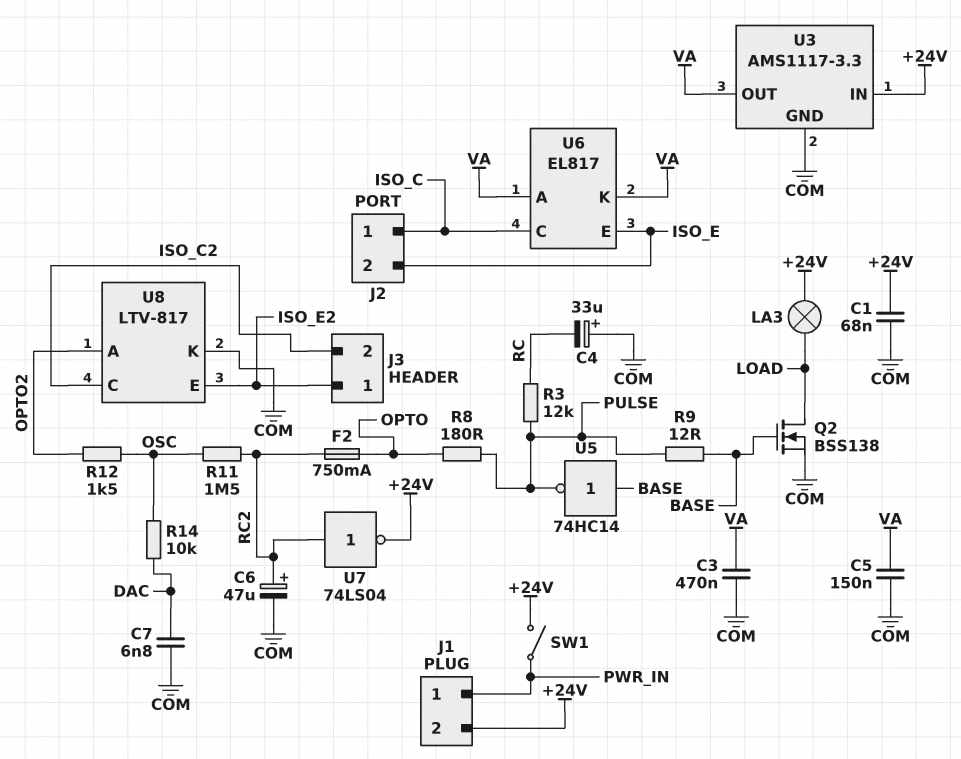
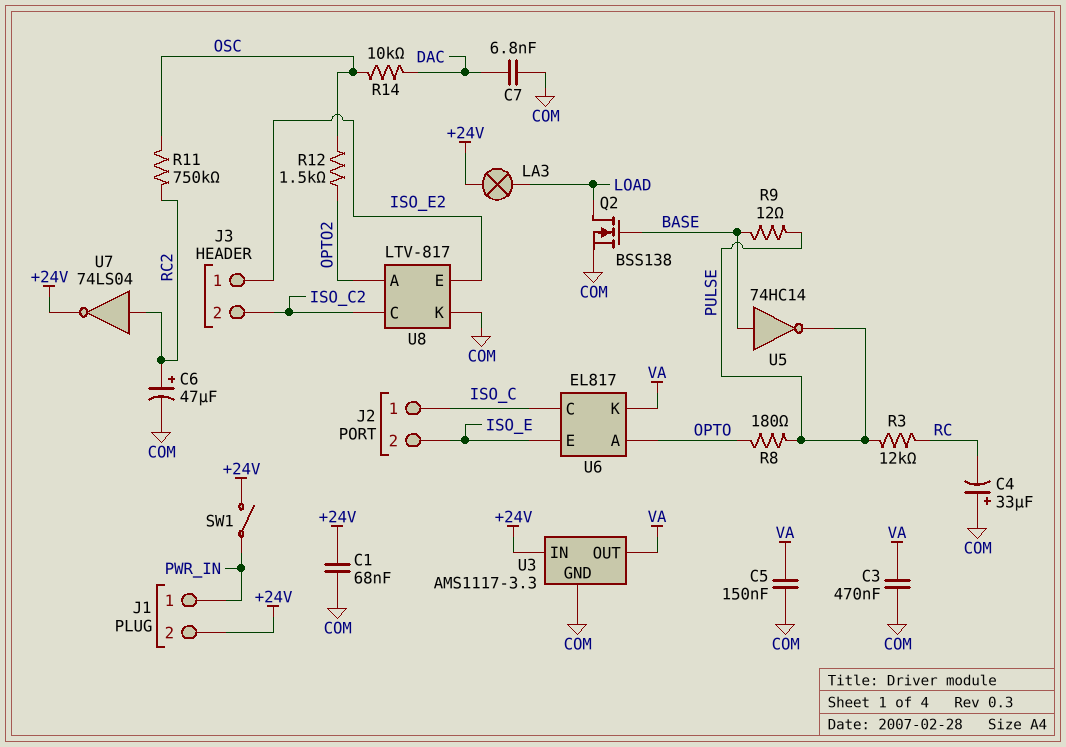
F2: 750mA (OPTO, RC2) -> none
R11: 1.5M (OSC, RC2) -> 750k (OSC, RC2)
U6 pin A: VA -> OPTO

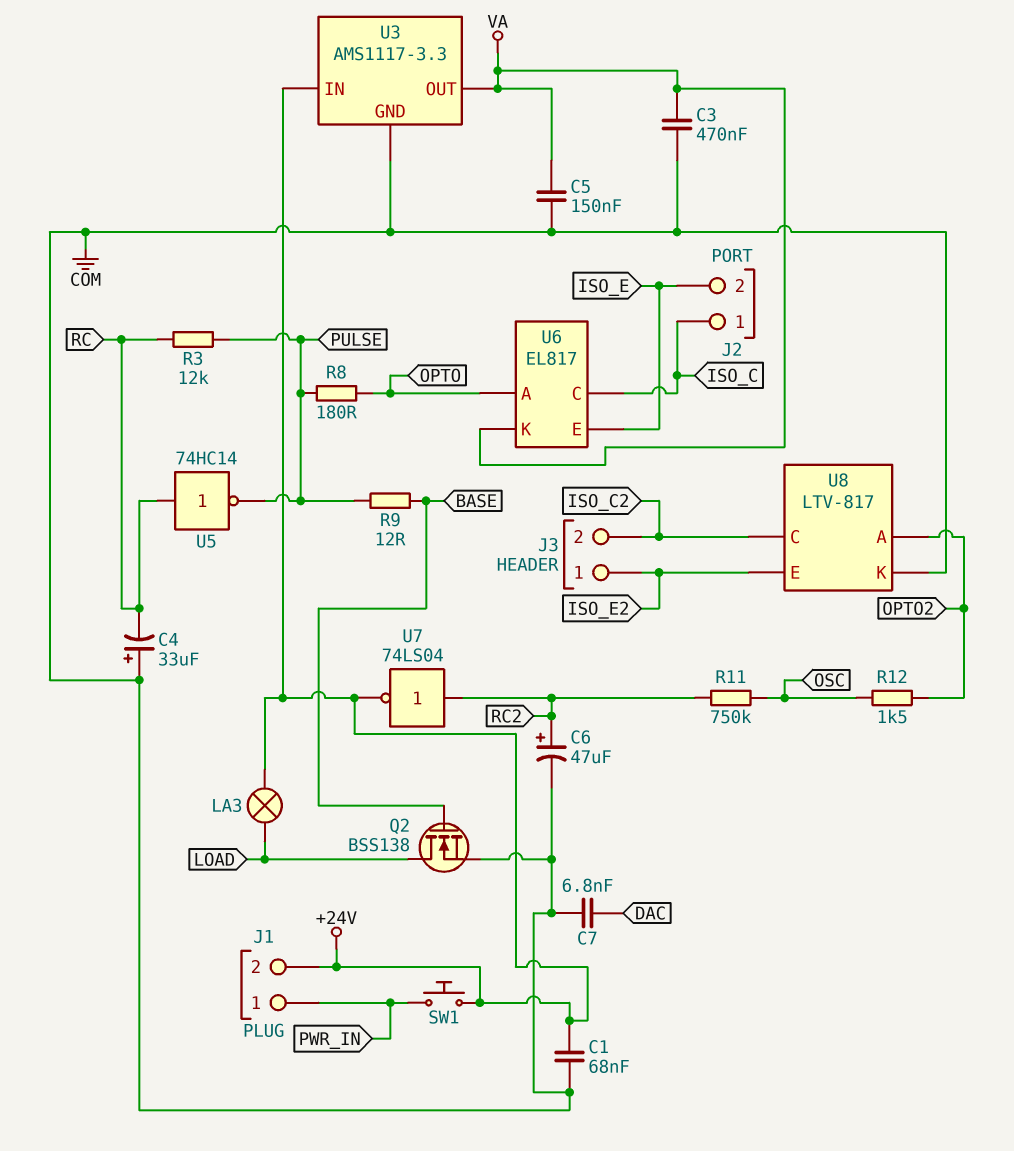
R14: 10k (DAC, OSC) -> none
SW1: switch (+24V, PWR_IN) -> button (+24V, PWR_IN)
U5: NOT 74HC14 (in BASE, out PULSE) -> NOT 74HC14 (in RC, out PULSE)

